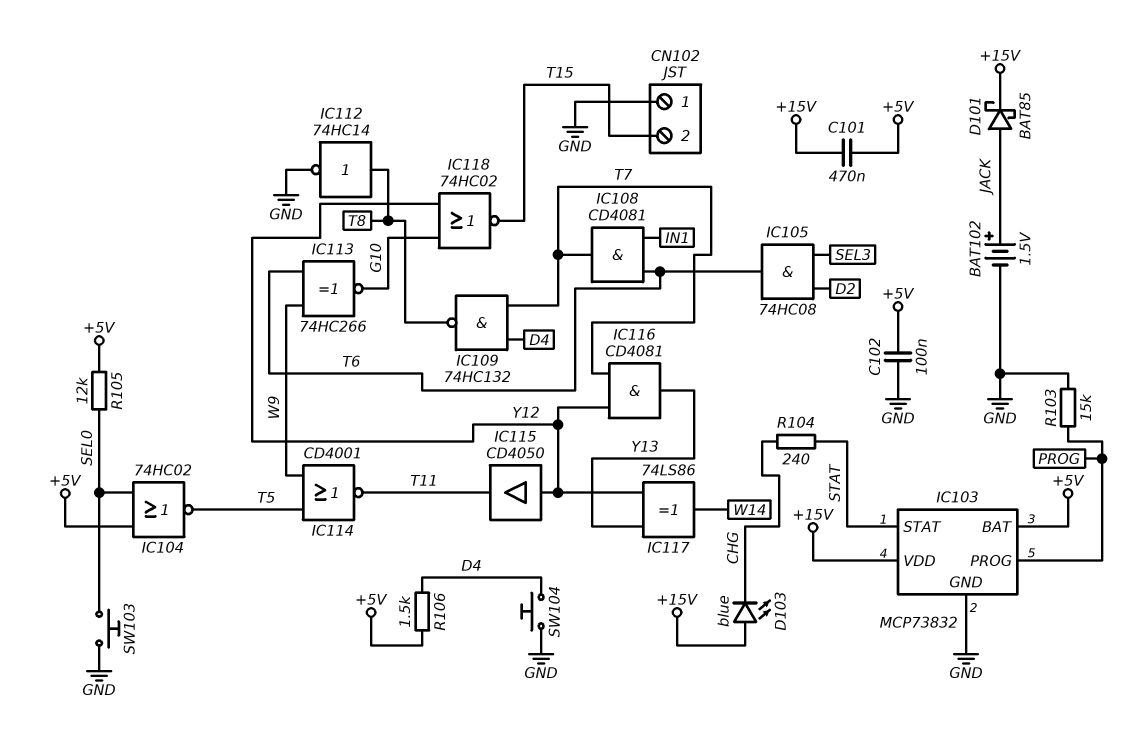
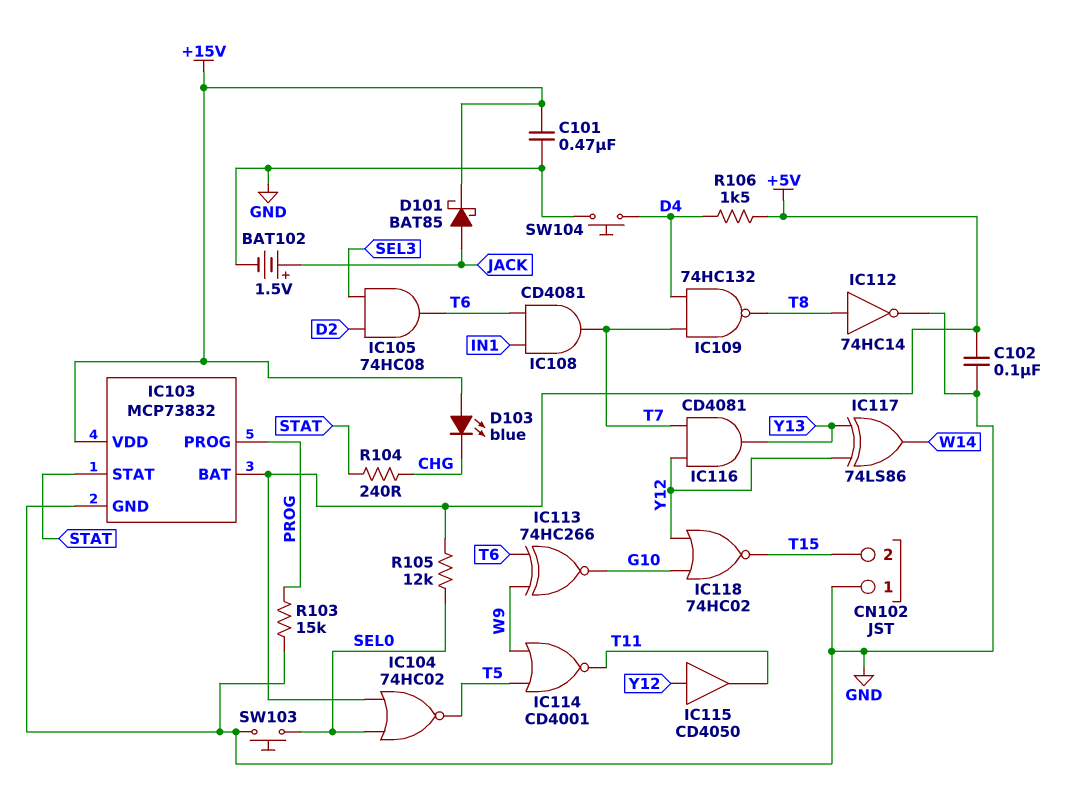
C101: 470nF (+5V, +15V) -> 470nF (+15V, GND)

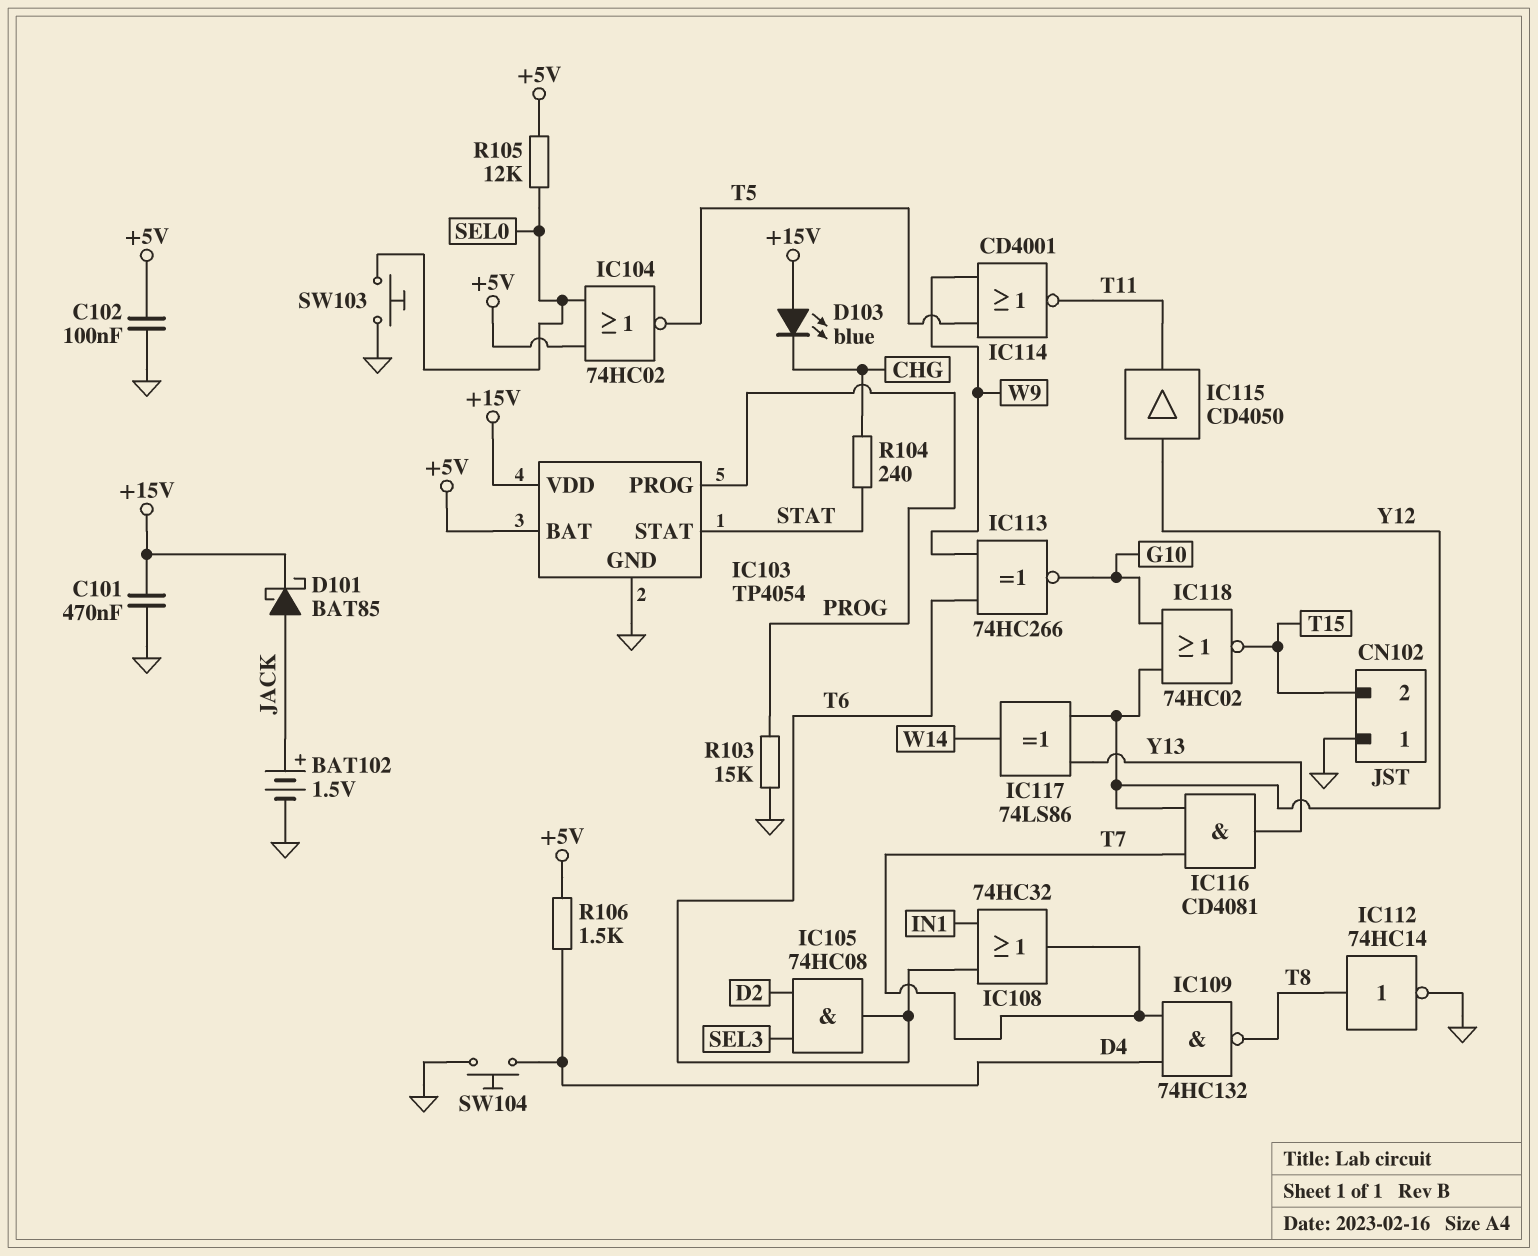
IC103: MCP73832 -> TP4054
IC108: AND CD4081 (in IN1, in T6, out T7) -> OR 74HC32 (in IN1, in T6, out T7)

